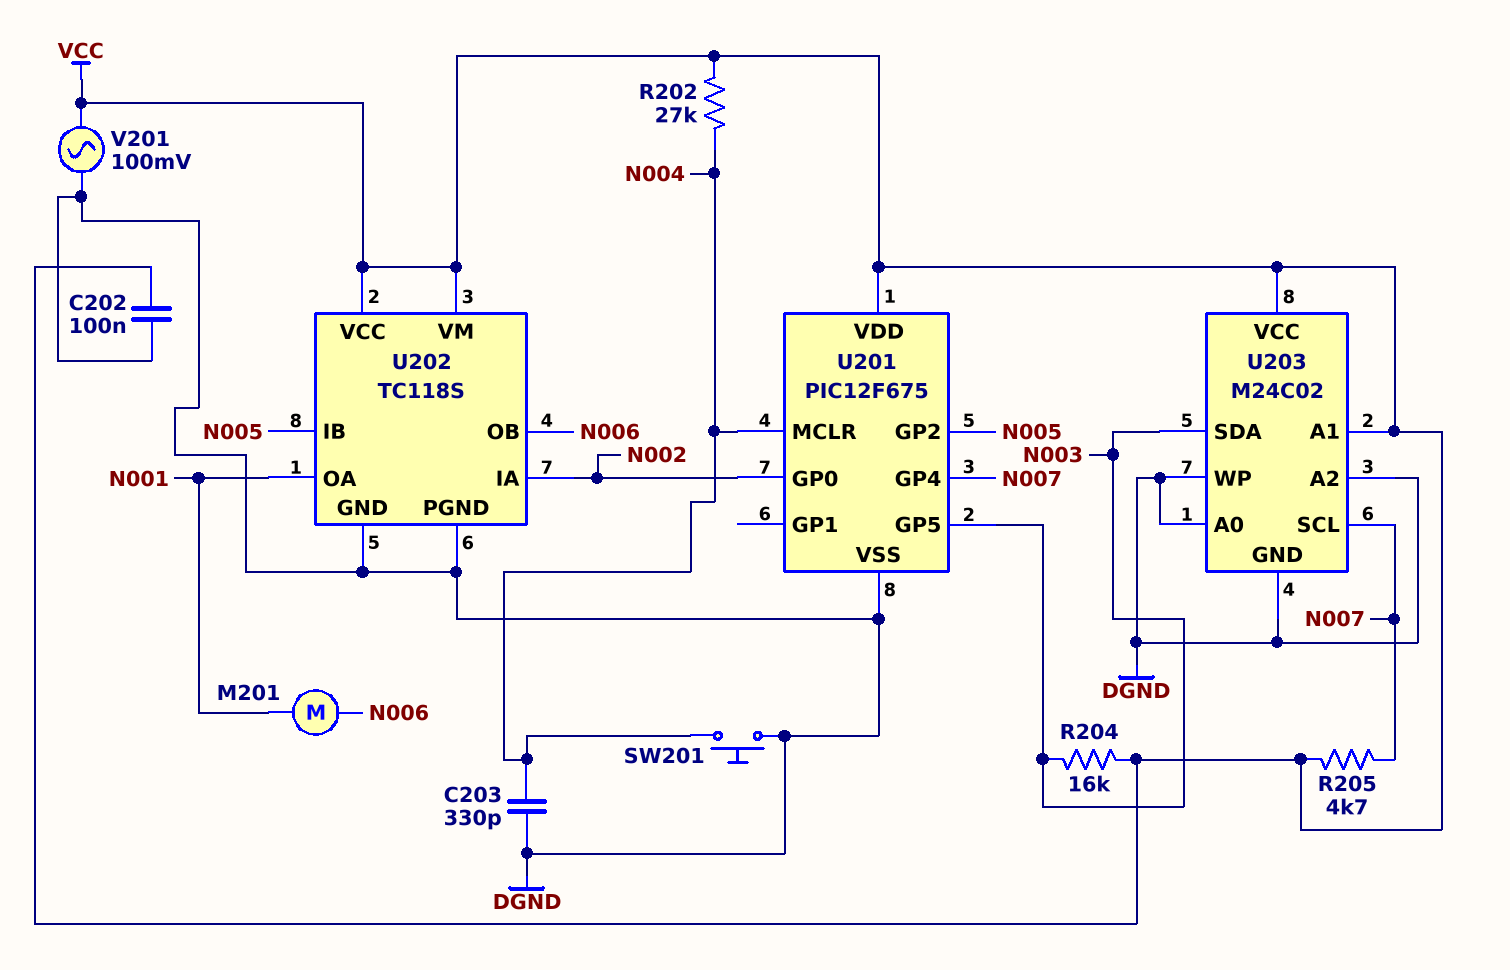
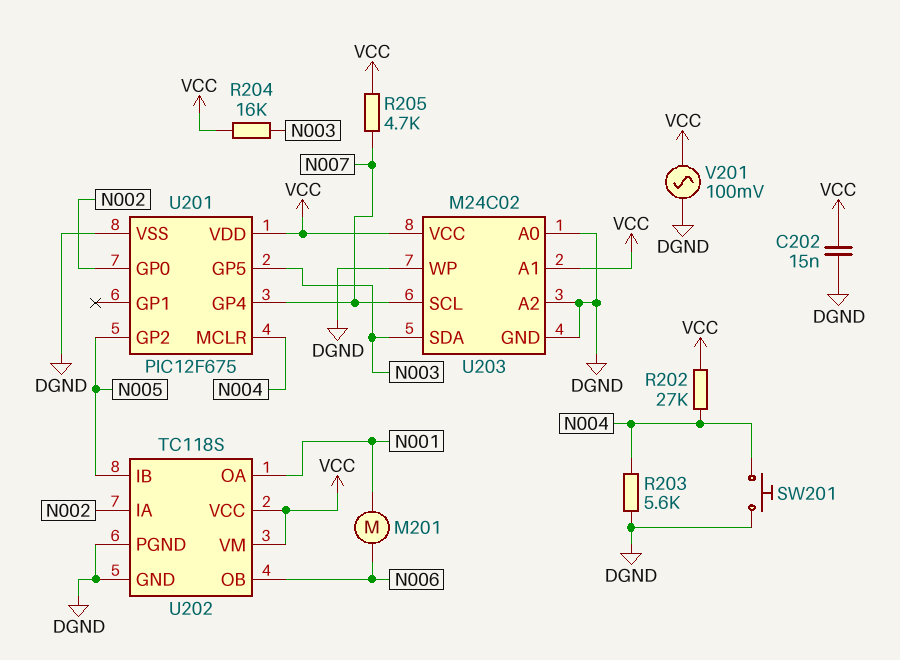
C202: 100nF (DGND, VCC) -> 15nF (DGND, VCC)
C203: 330pF (DGND, N004) -> none
R203: none -> 5.6k (DGND, N004)

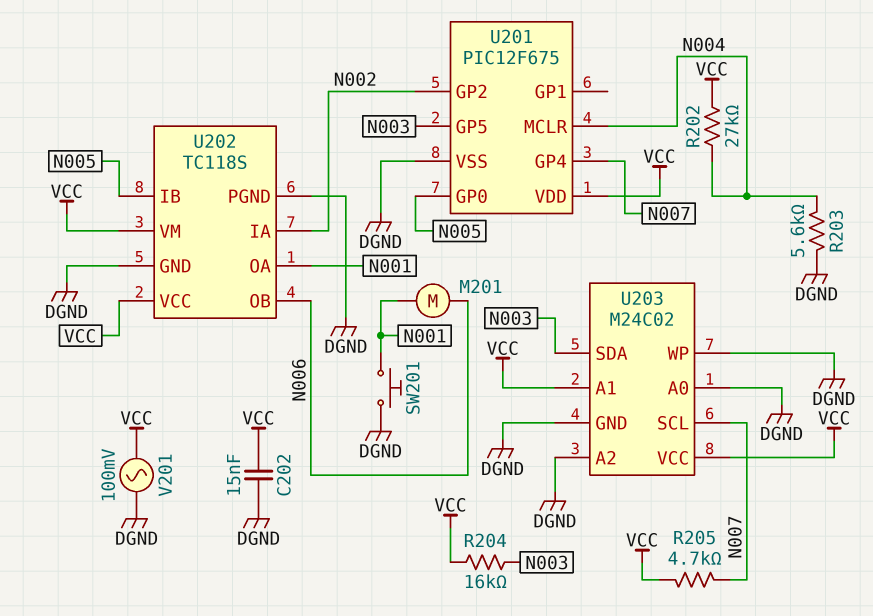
SW201: button (DGND, N004) -> button (DGND, N001)
U201 pin GP0: N002 -> N005
U201 pin GP2: N005 -> N002

